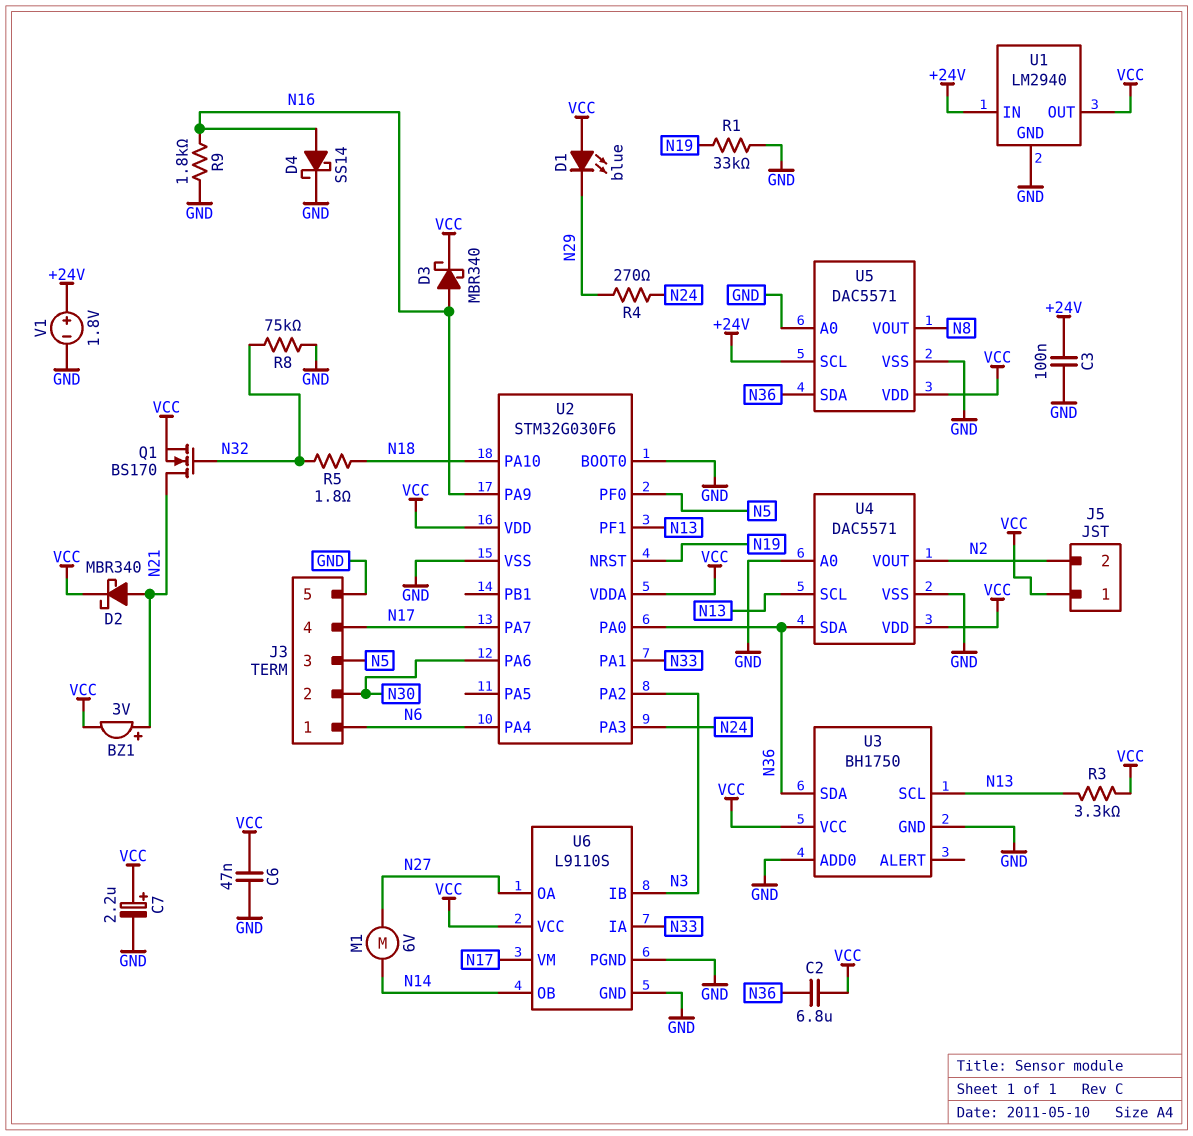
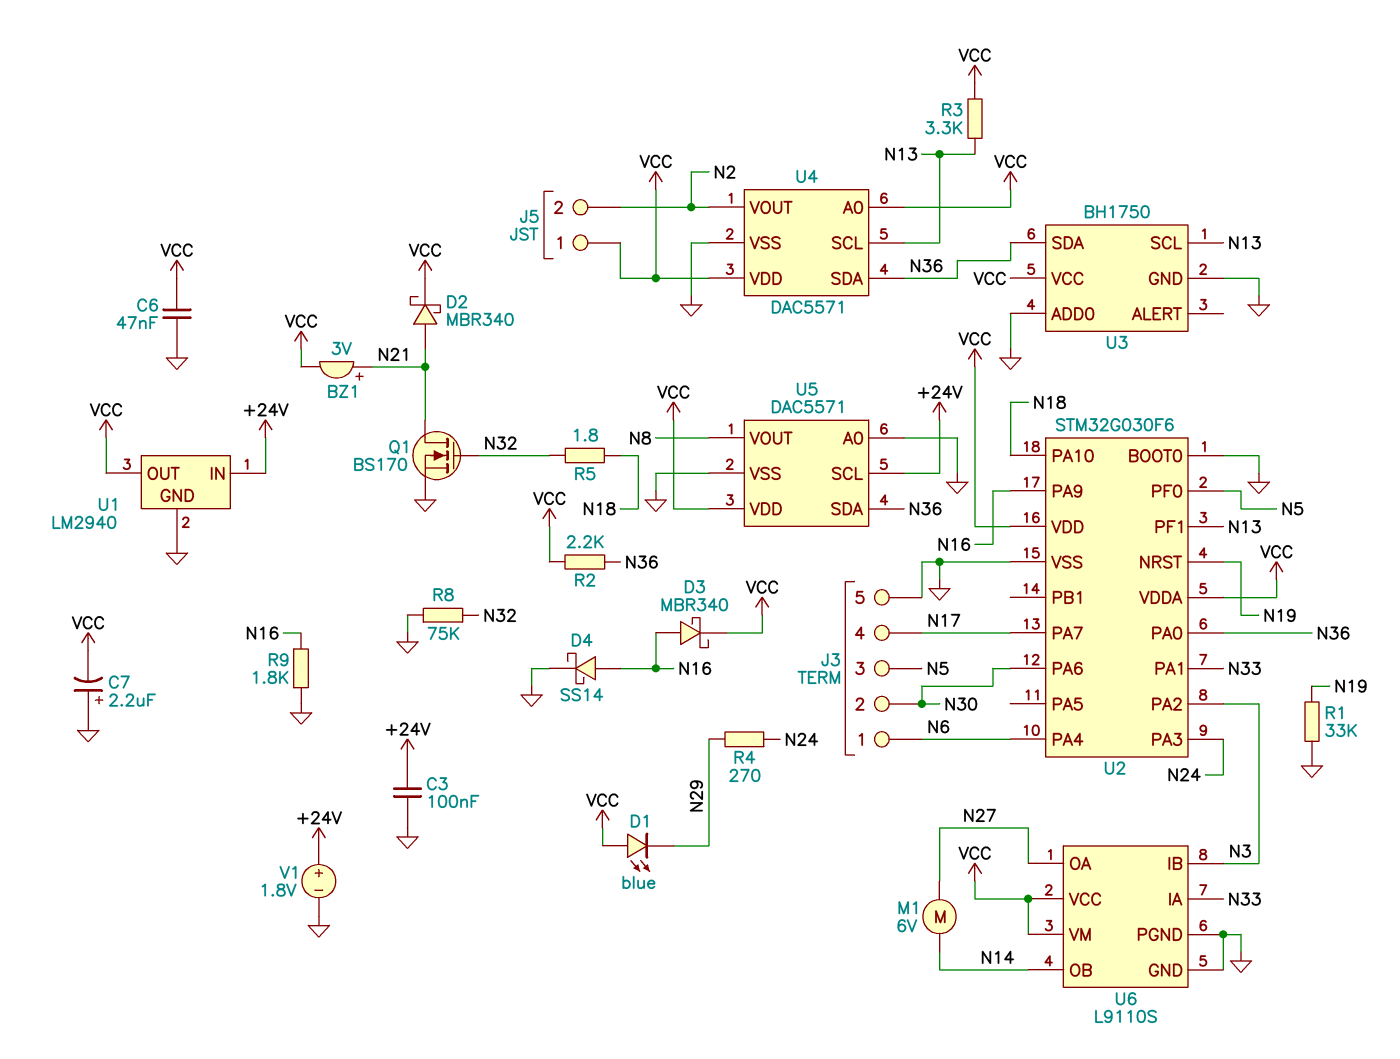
C2: 6.8uF (N36, VCC) -> none
C7: 2.2uF (plus VCC, minus GND) -> 2.2uF (plus GND, minus VCC)
Q1: NMOS BS170 (G N32, D N21, S VCC) -> NMOS BS170 (G N32, D N21, S GND)
R2: none -> 2.2k (N36, VCC)
U4 pin A0: GND -> VCC
U6 pin VM: N17 -> VCC

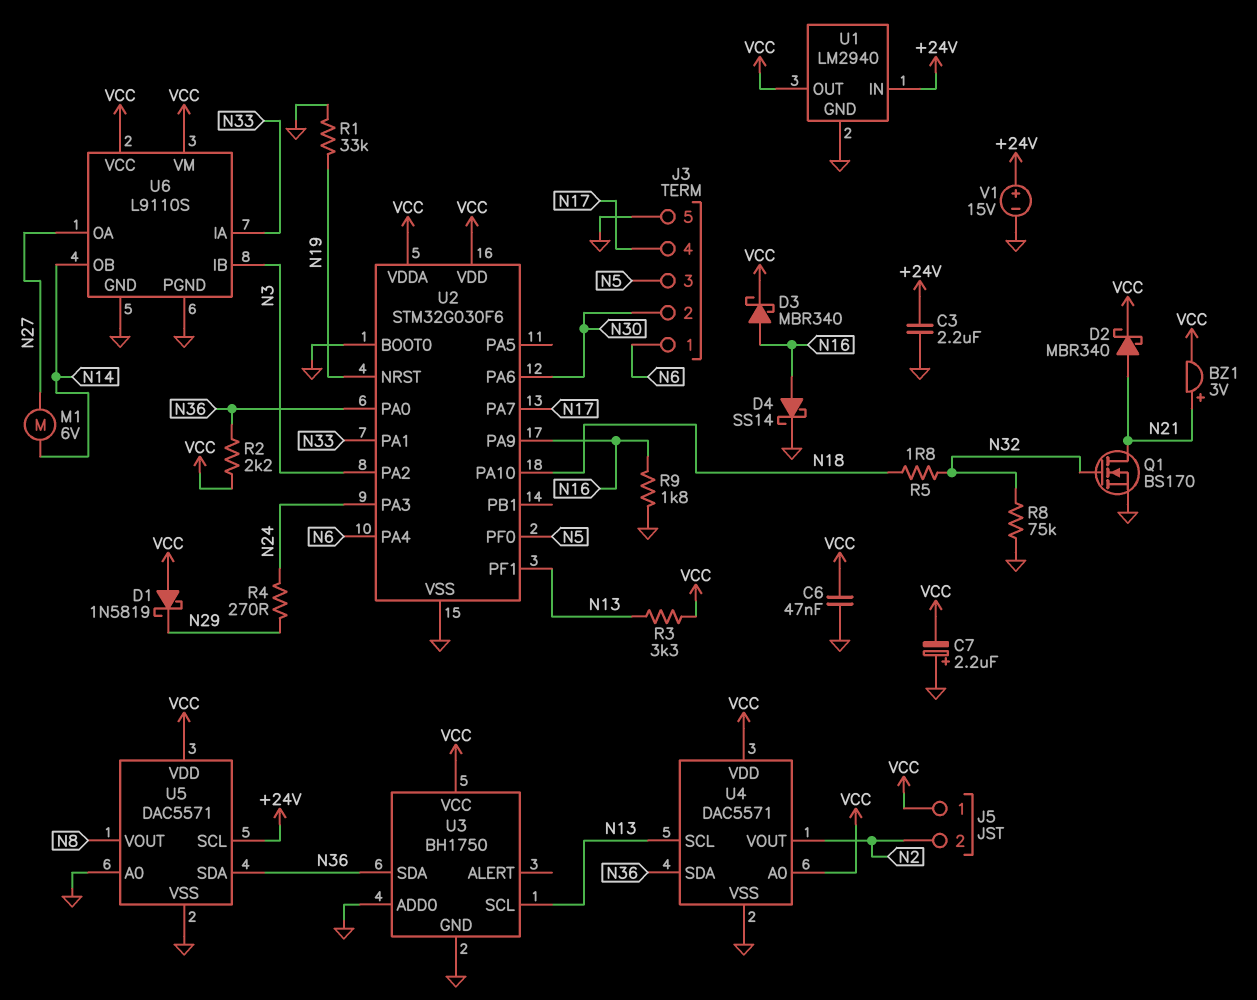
C3: 100nF (+24V, GND) -> 2.2uF (+24V, GND)
D1: LED blue (A VCC, K N29) -> schottky 1N5819 (A VCC, K N29)
V1: 1.8V (plus +24V, minus GND) -> 15V (plus +24V, minus GND)

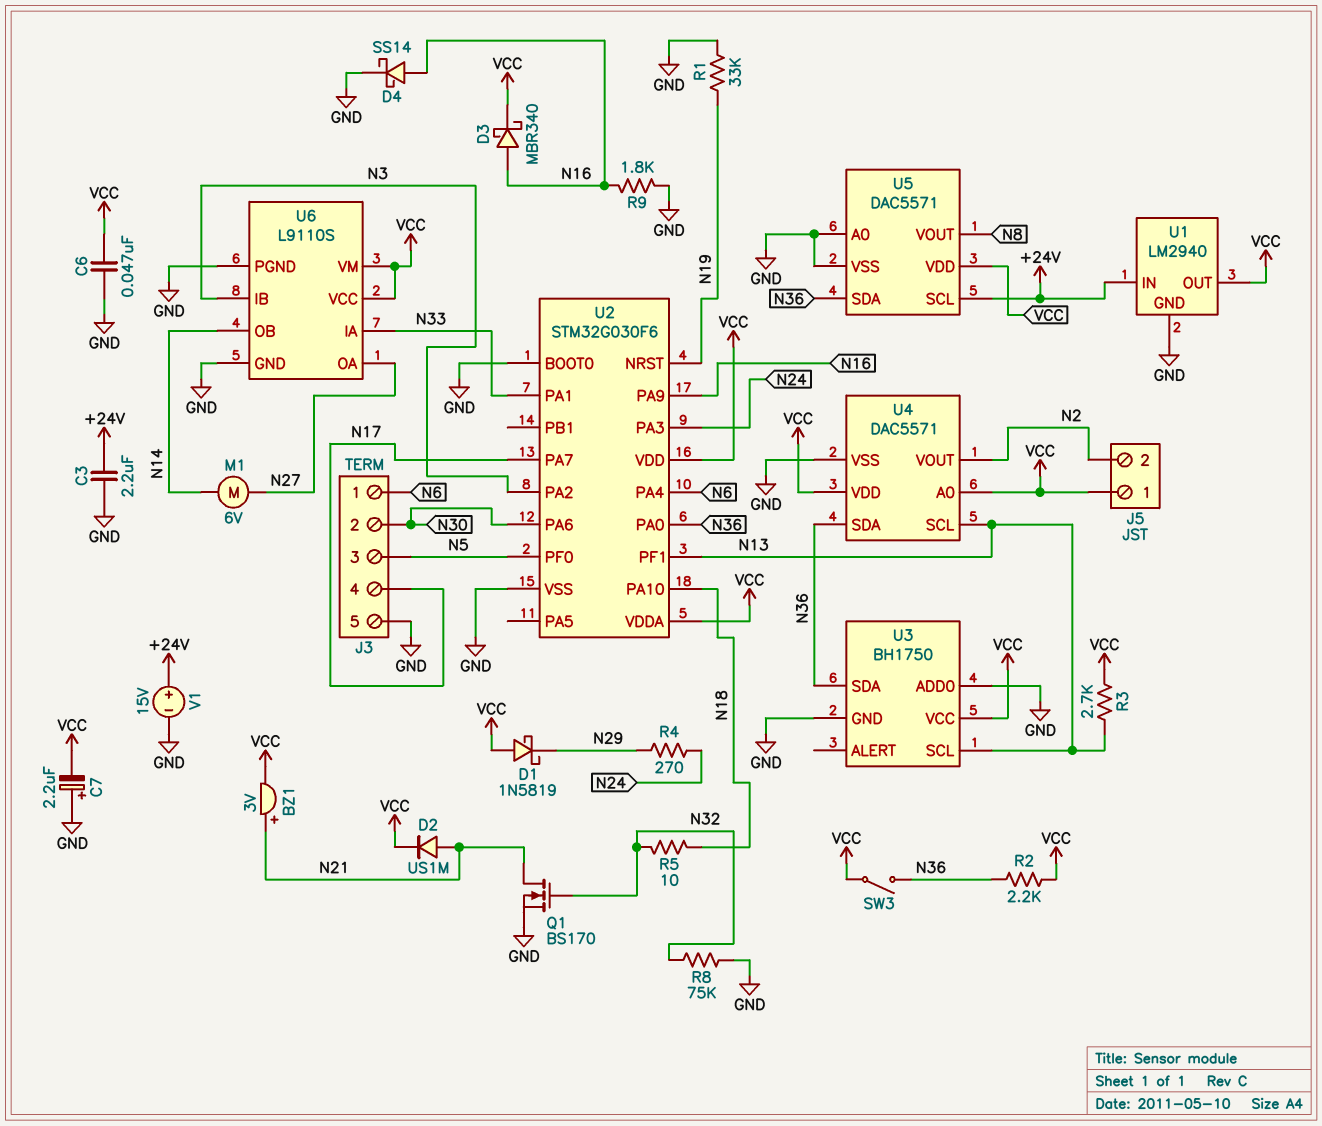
D2: schottky MBR340 (A N21, K VCC) -> diode US1M (A N21, K VCC)
R3: 3.3k (N13, VCC) -> 2.7k (N13, VCC)
R5: 1.8 (N18, N32) -> 10 (N18, N32)
SW3: none -> switch (N36, VCC)

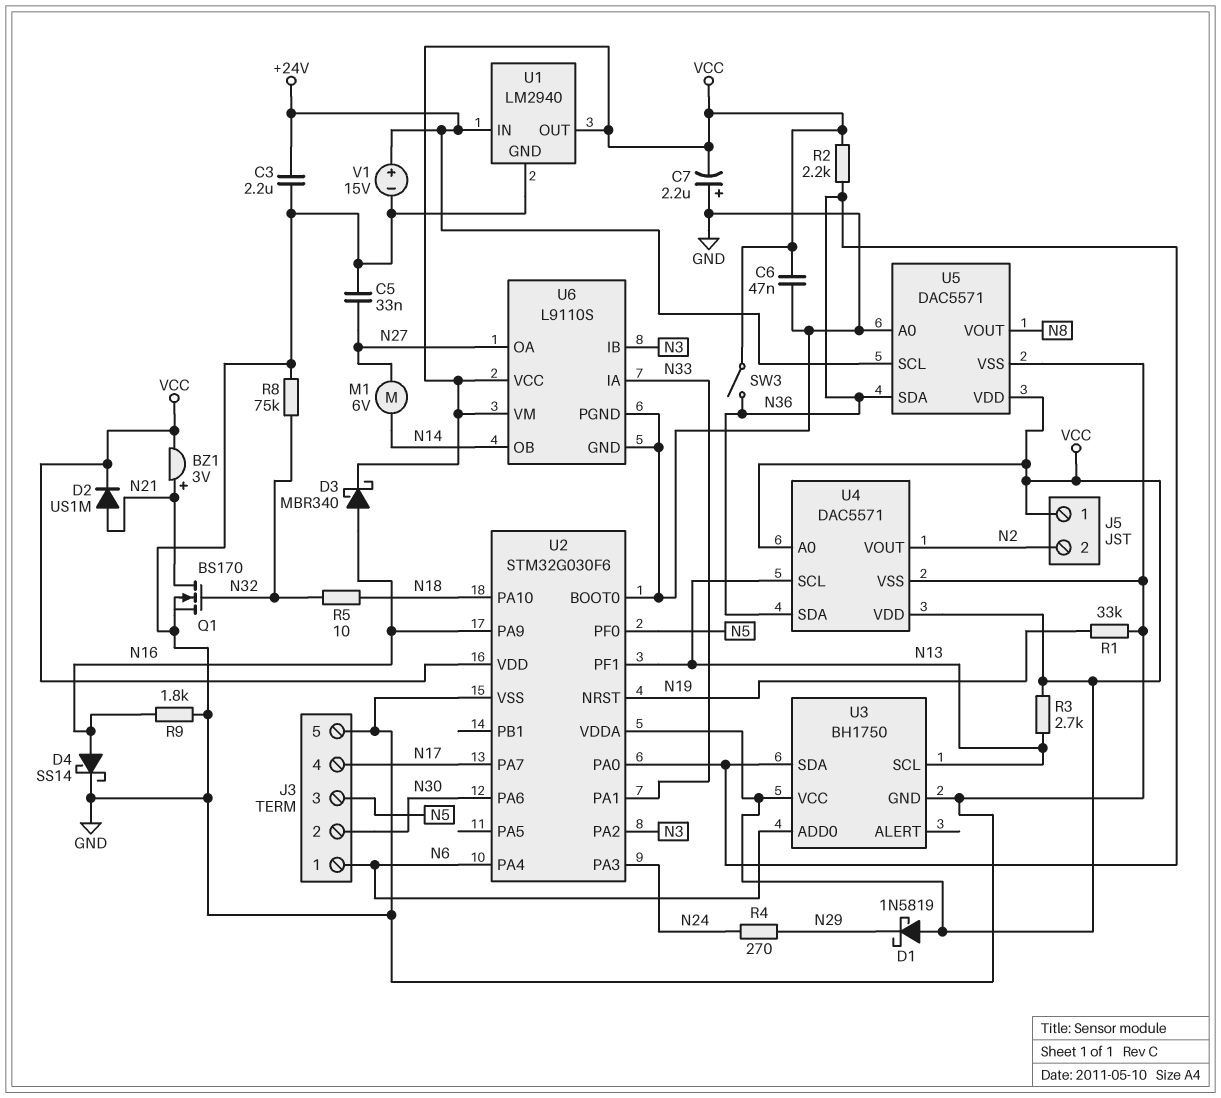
C5: none -> 33nF (GND, N27)
U3 pin ADD0: GND -> N6

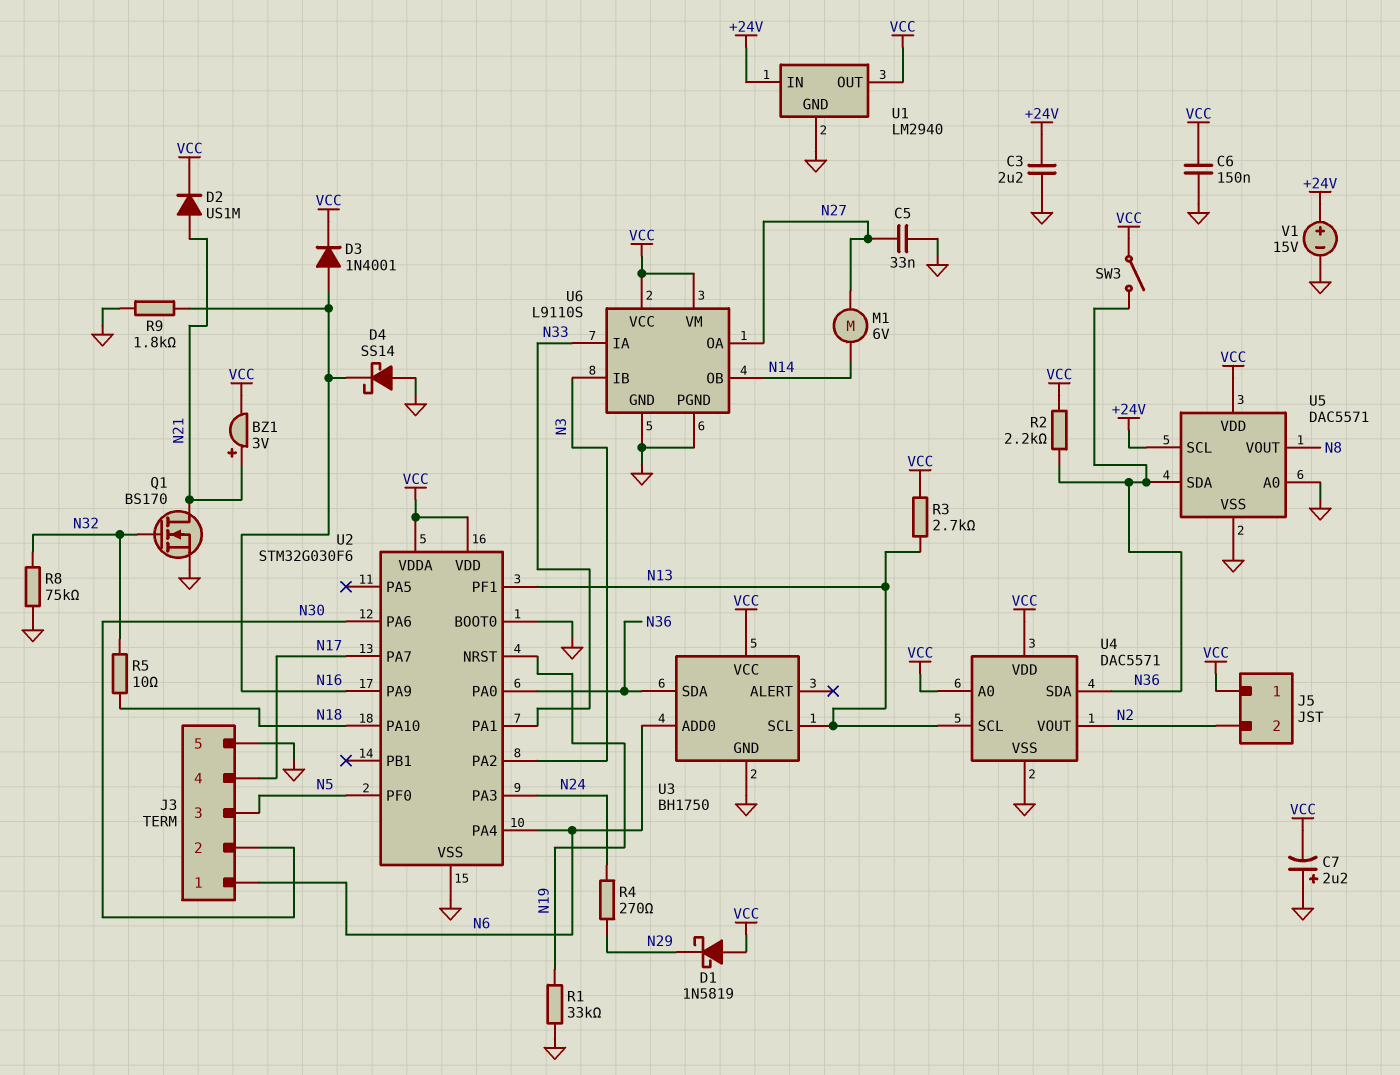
C6: 47nF (GND, VCC) -> 150nF (GND, VCC)
D3: schottky MBR340 (A N16, K VCC) -> diode 1N4001 (A N16, K VCC)
D4: schottky SS14 (A N16, K GND) -> schottky SS14 (A GND, K N16)

